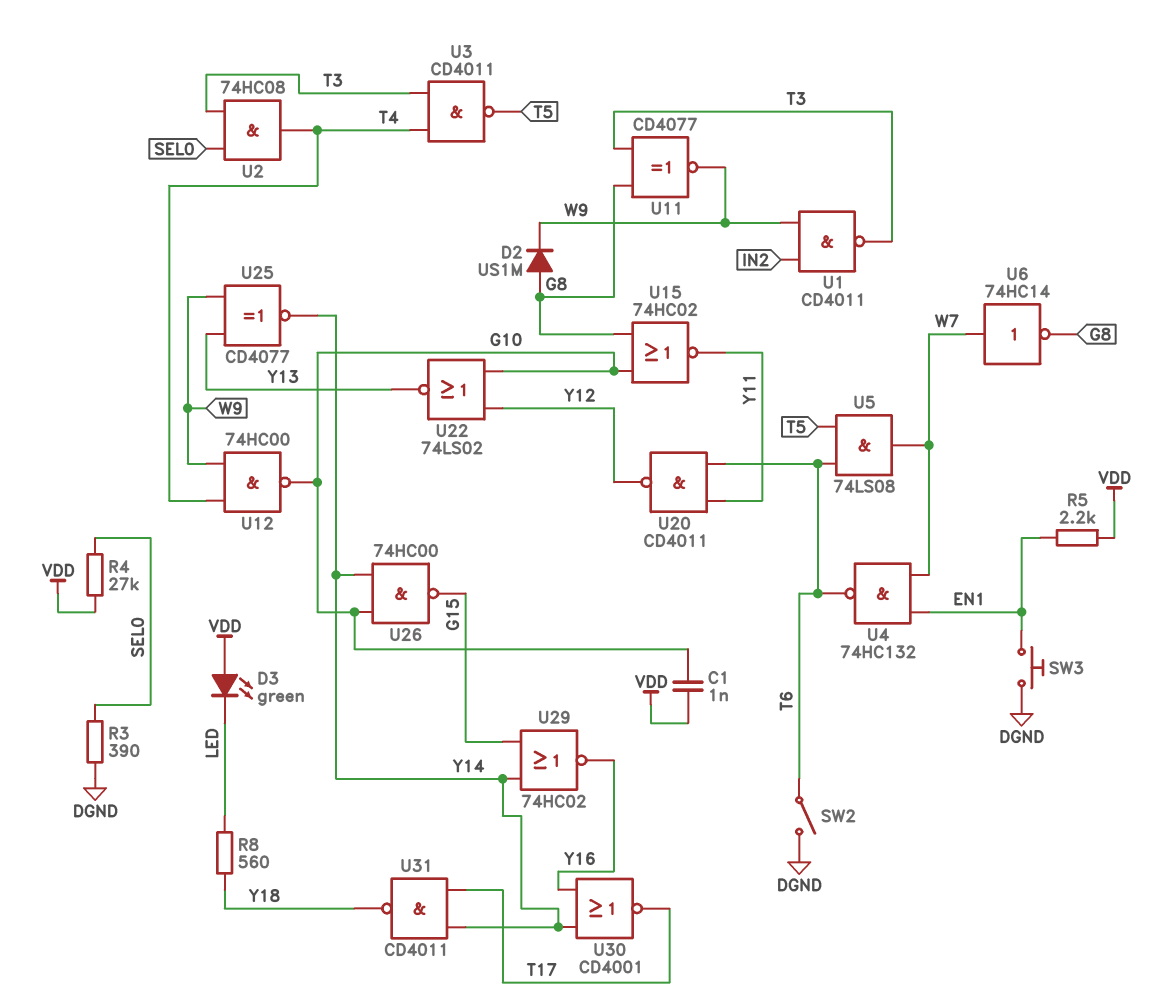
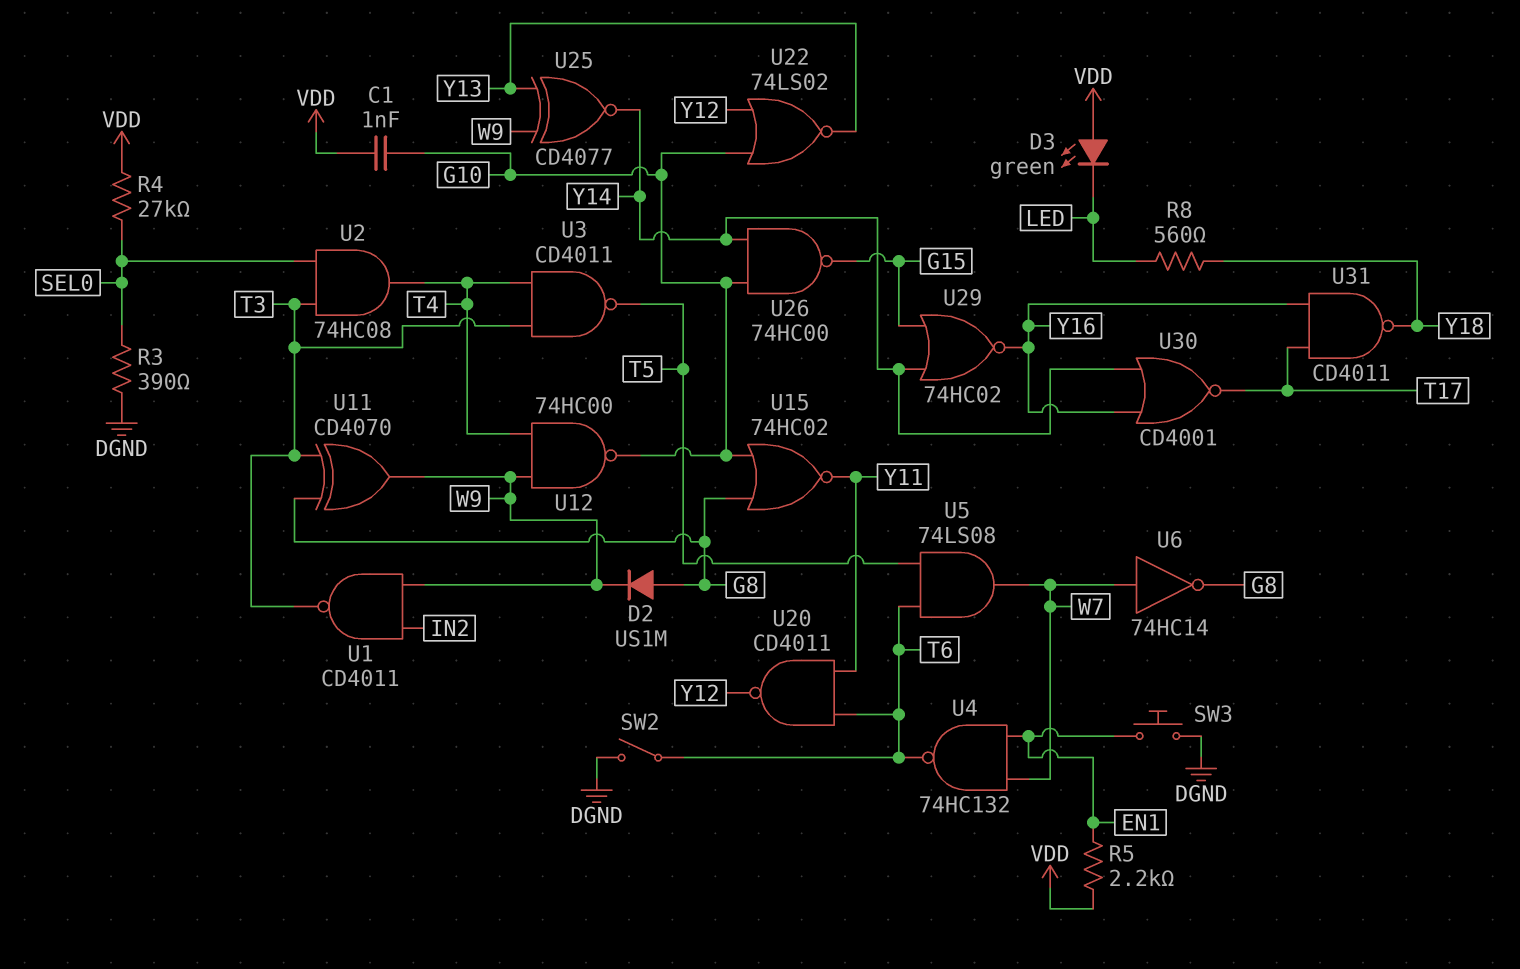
U11: XNOR CD4077 (in G8, in T3, out W9) -> XOR CD4070 (in G8, in T3, out W9)
U31: NAND CD4011 (in T17, in Y14, out Y18) -> NAND CD4011 (in T17, in Y16, out Y18)

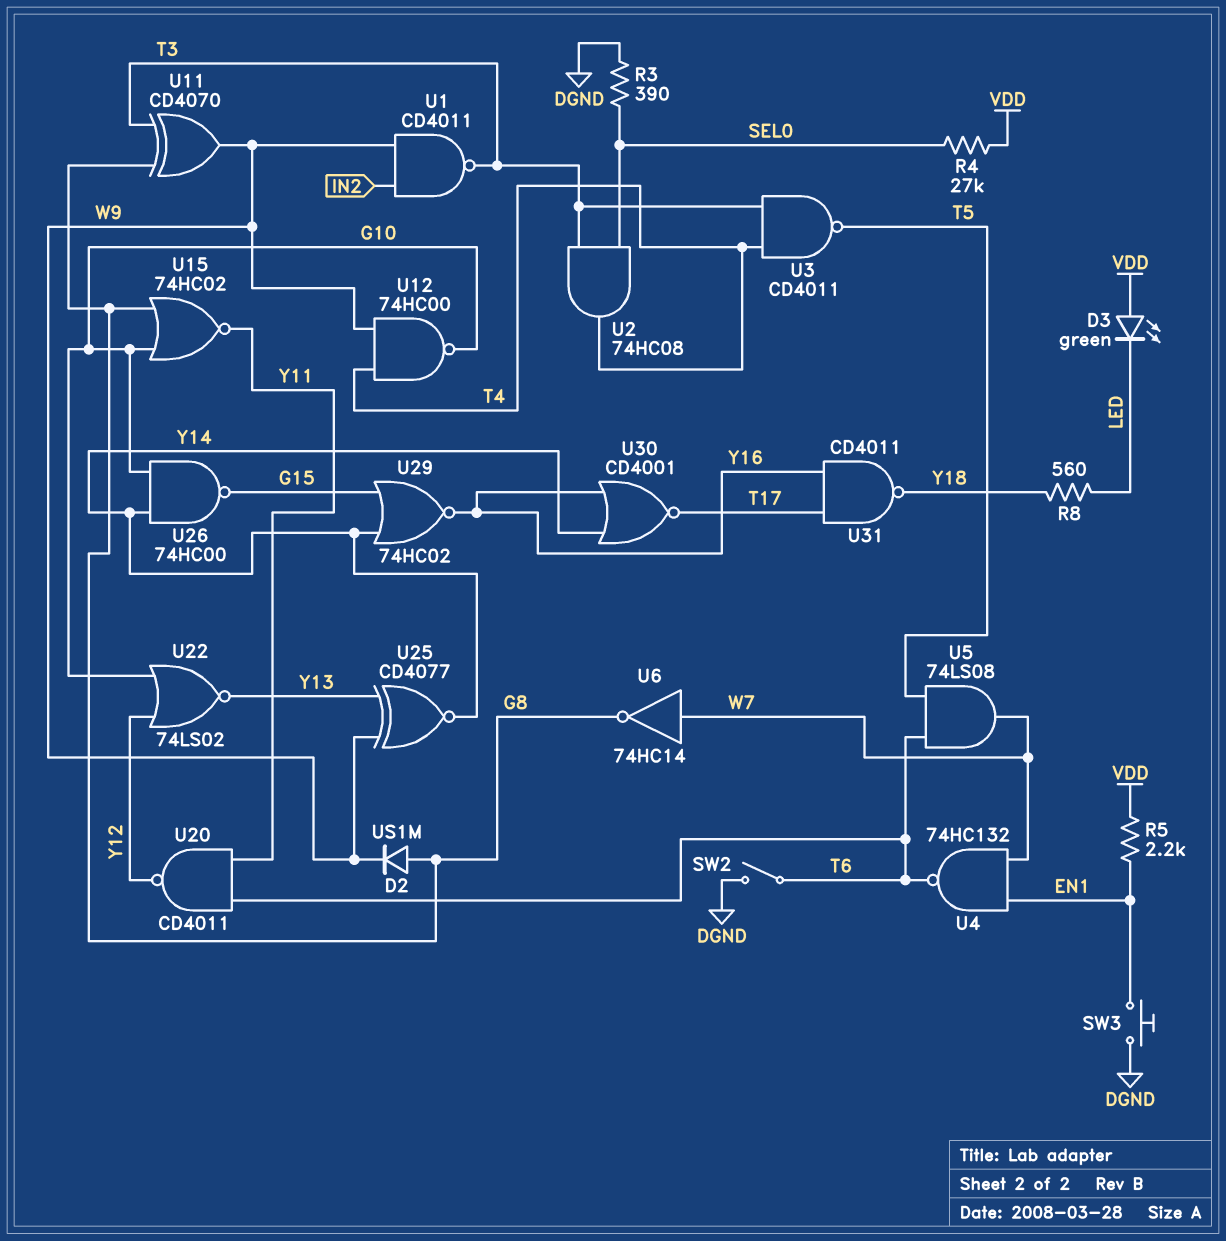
C1: 1nF (G10, VDD) -> none

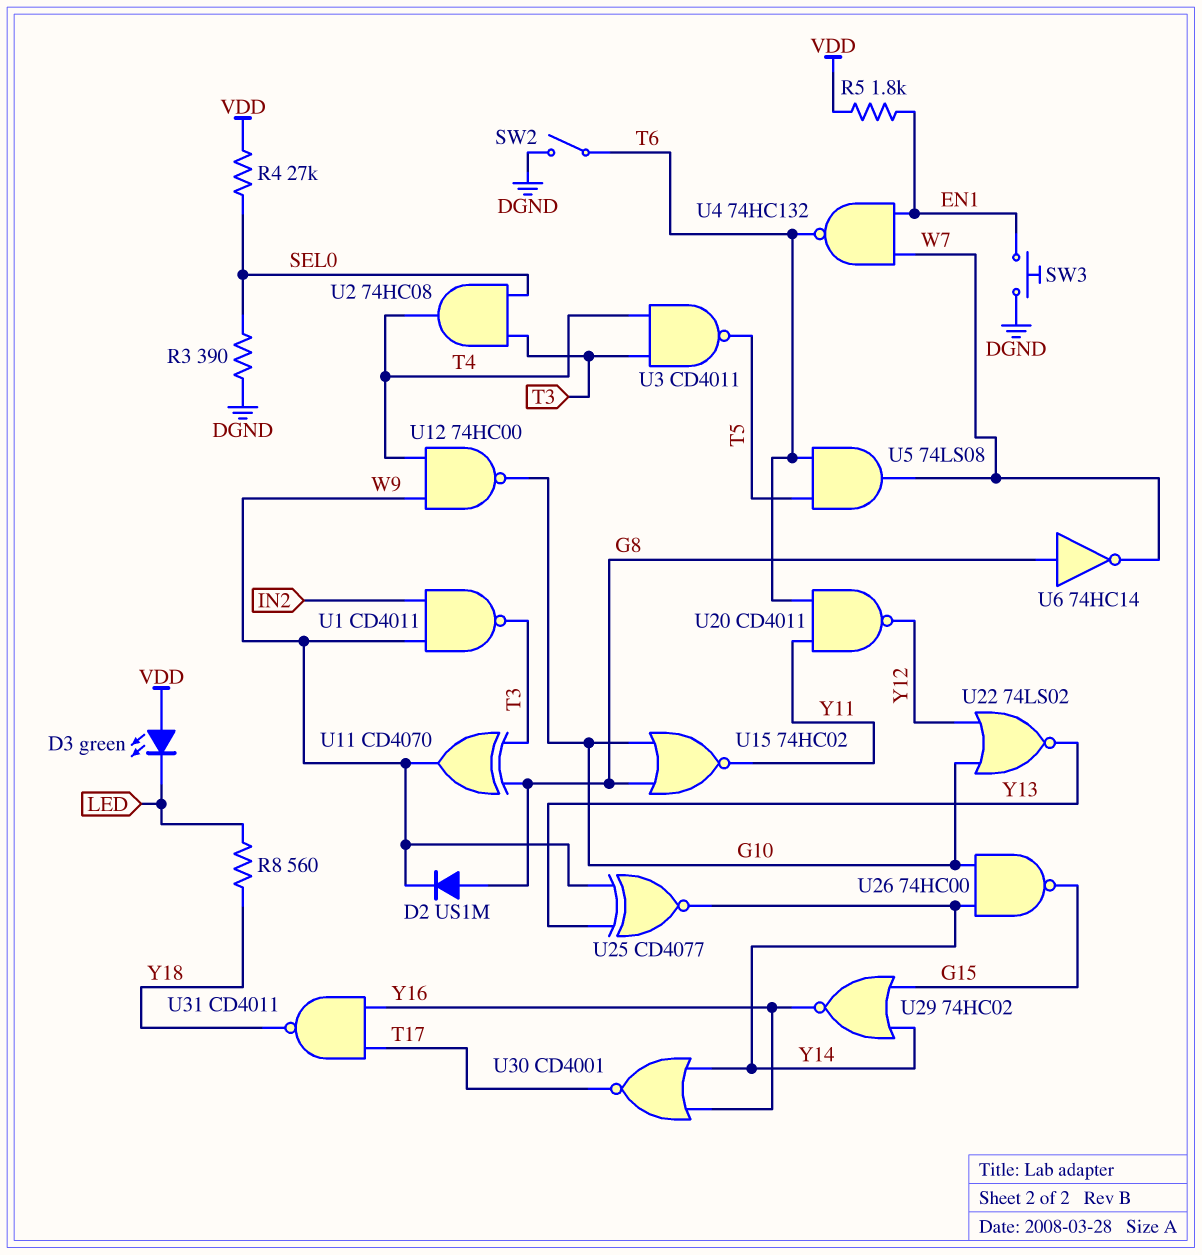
R5: 2.2k (EN1, VDD) -> 1.8k (EN1, VDD)
U6: NOT 74HC14 (in W7, out G8) -> NOT 74HC14 (in G8, out W7)

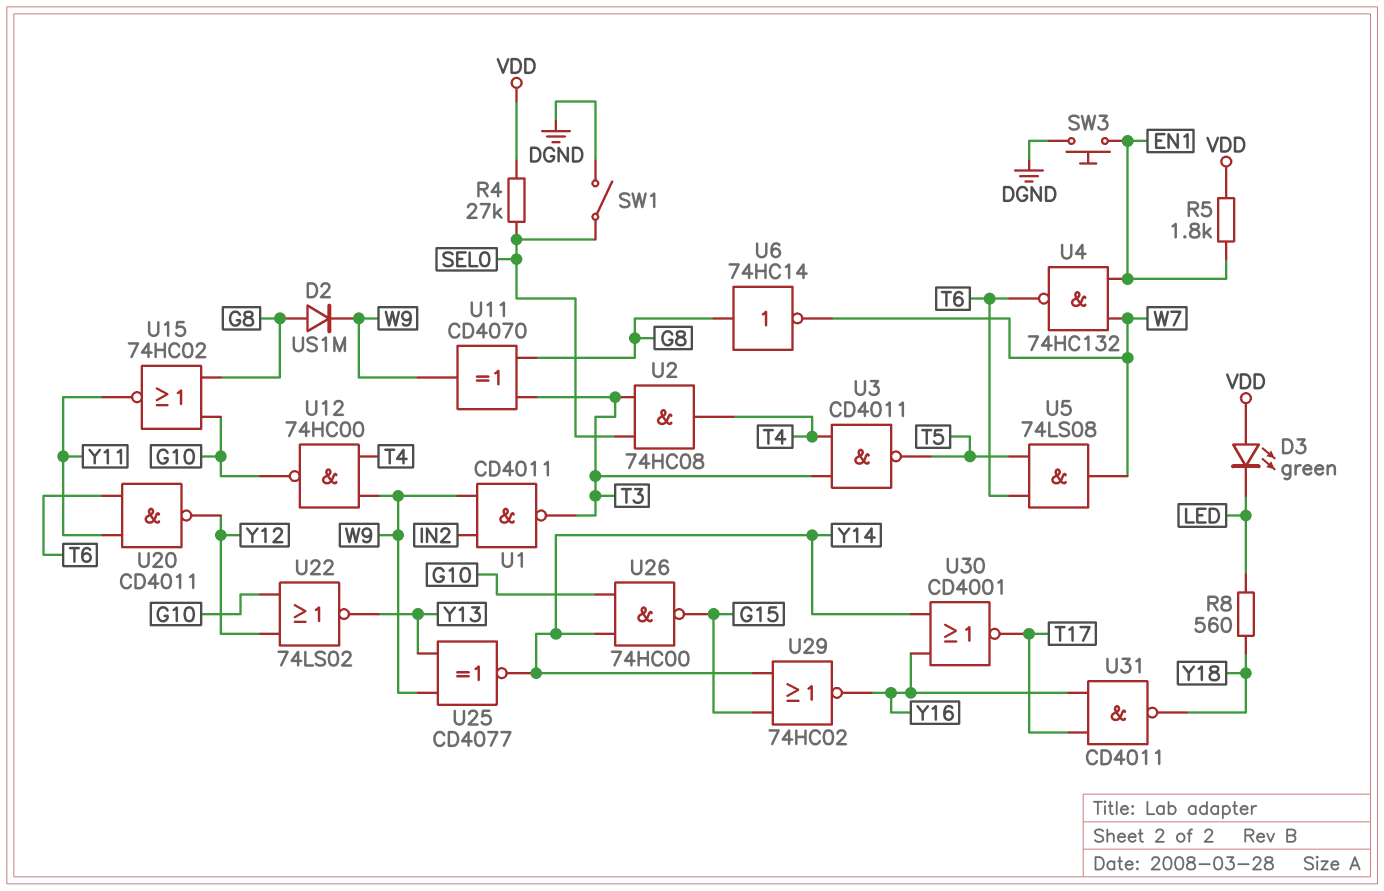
R3: 390 (DGND, SEL0) -> none
SW1: none -> switch (DGND, SEL0)
SW2: switch (DGND, T6) -> none

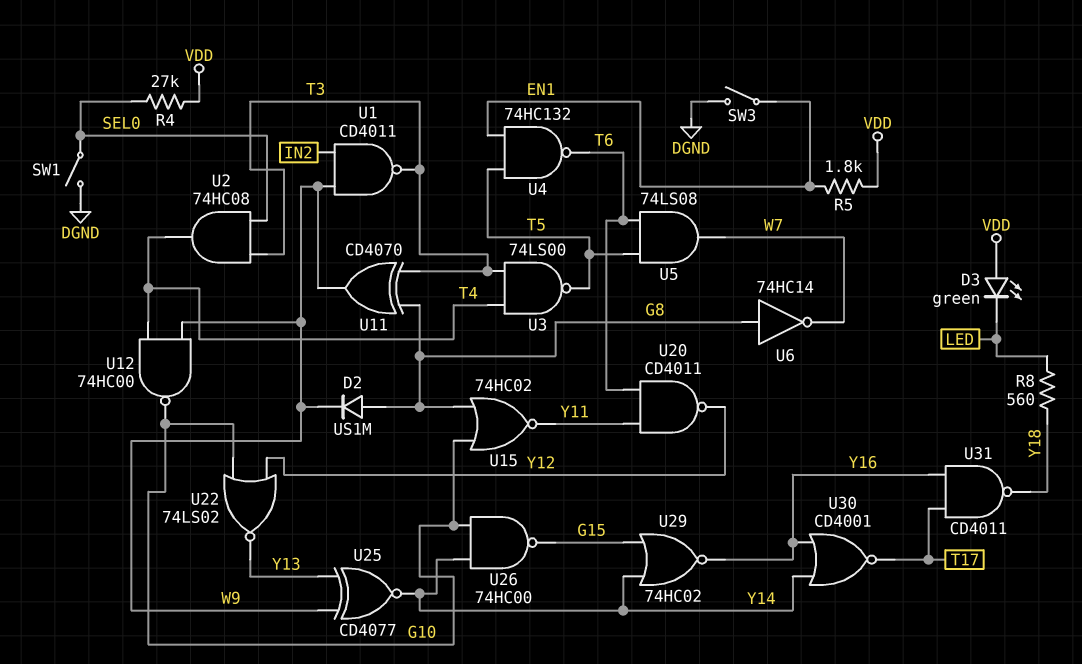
SW3: button (DGND, EN1) -> switch (DGND, EN1)
U3: NAND CD4011 (in T3, in T4, out T5) -> NAND 74LS00 (in T3, in T4, out T5)
U4: NAND 74HC132 (in EN1, in W7, out T6) -> NAND 74HC132 (in EN1, in T5, out T6)

